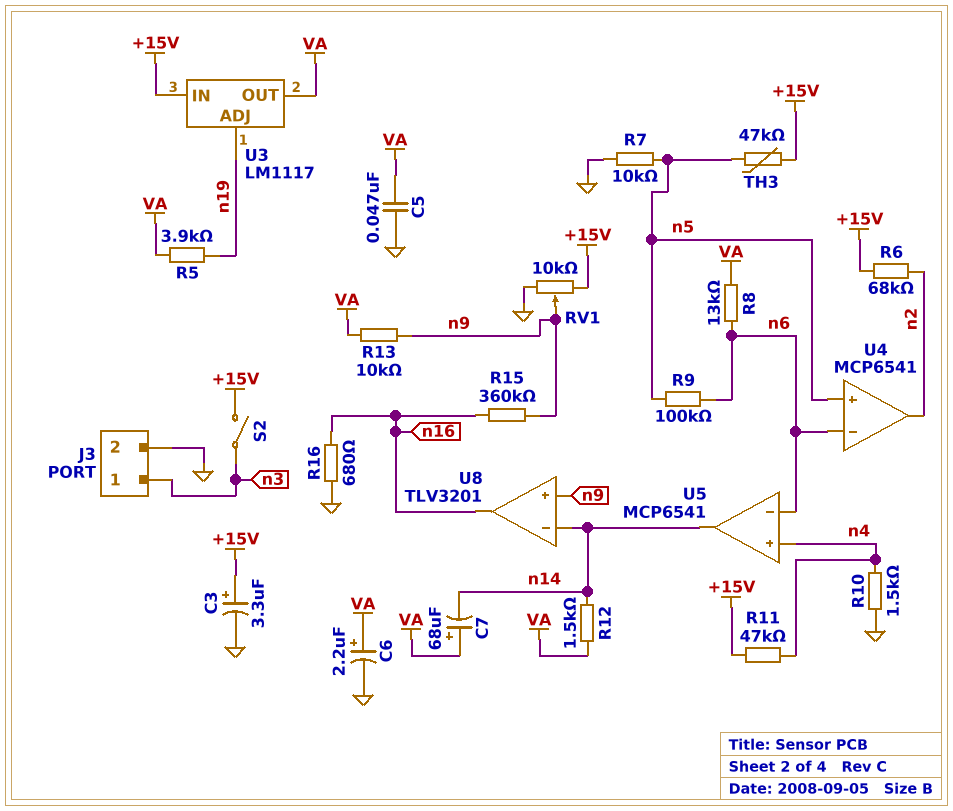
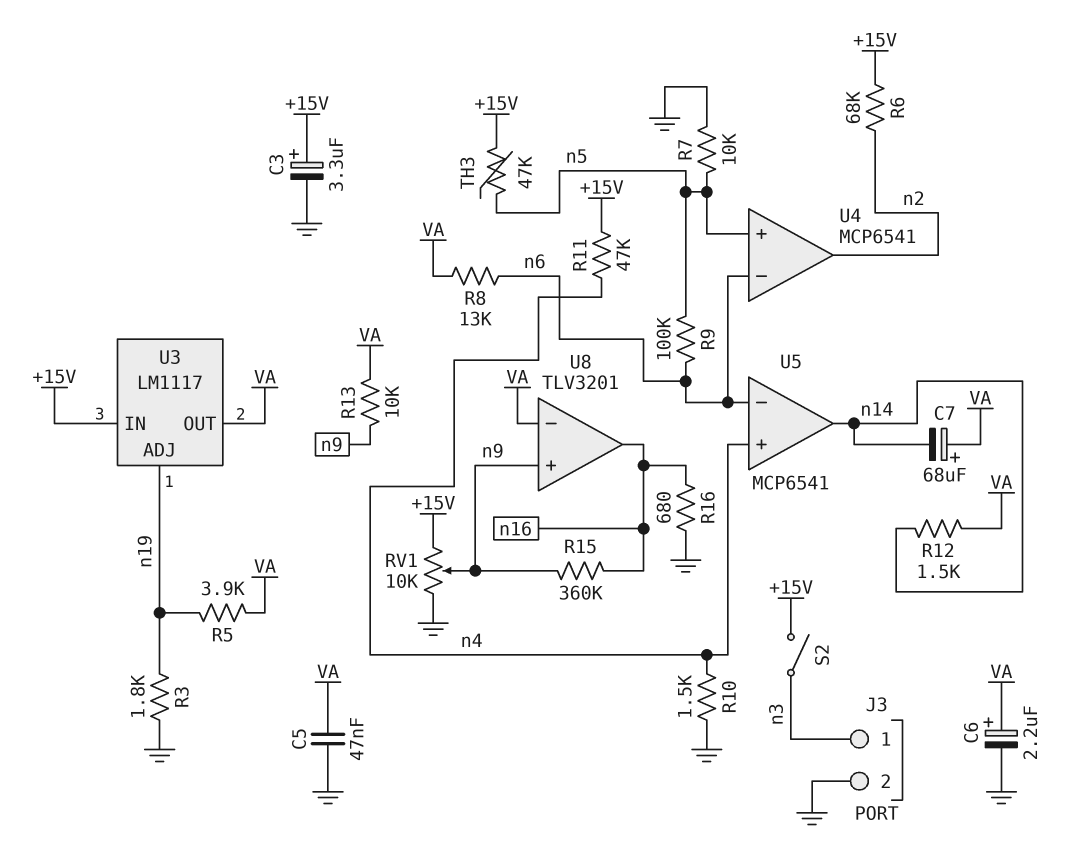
R3: none -> 1.8k (GND, n19)
U8 pin in-: n14 -> VA

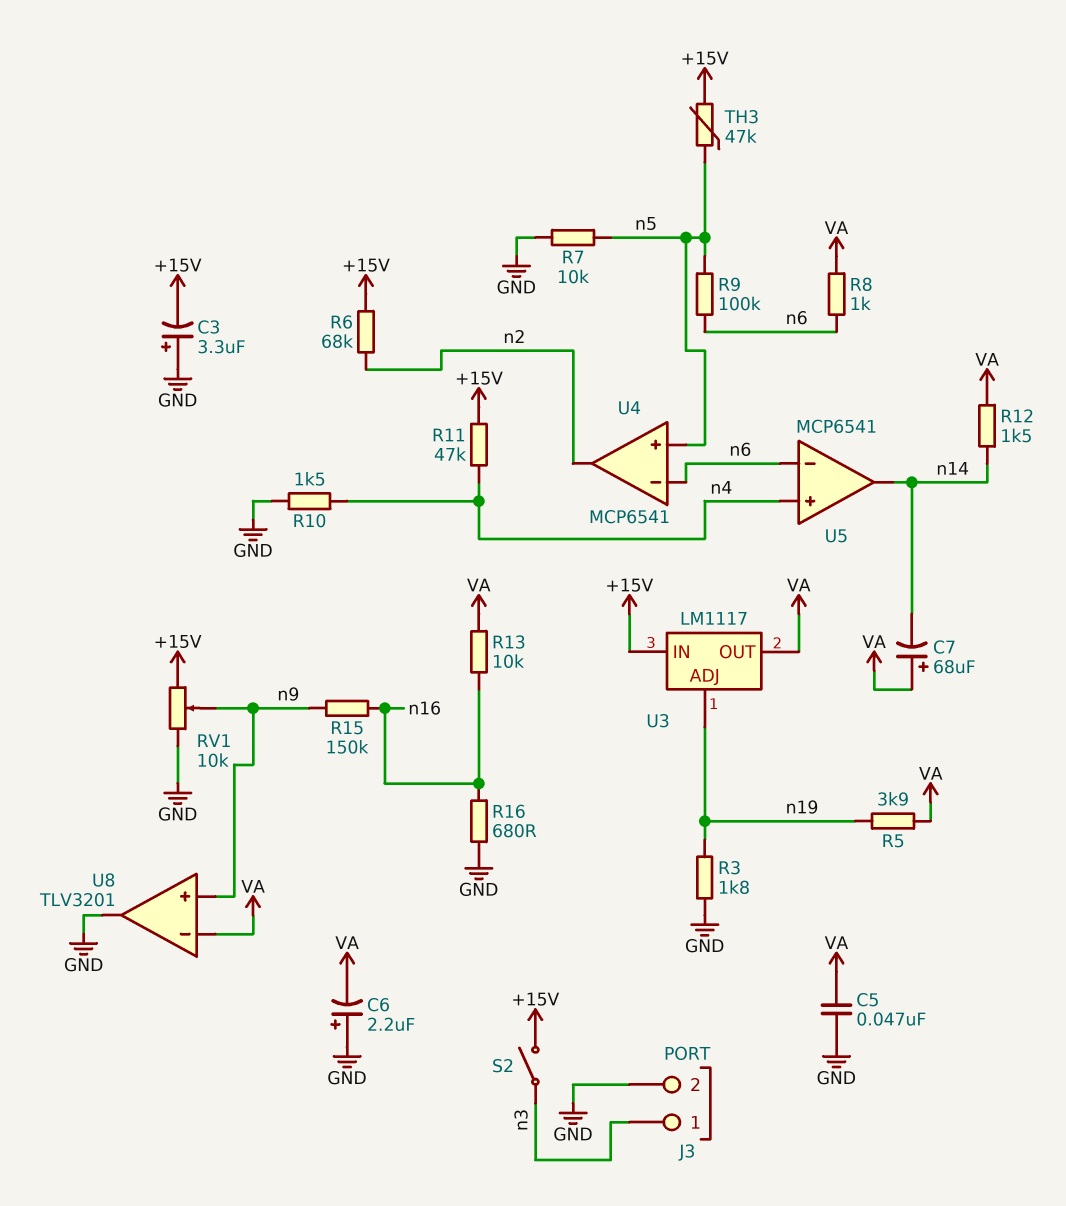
C3: 3.3uF (plus +15V, minus GND) -> 3.3uF (plus GND, minus +15V)
C6: 2.2uF (plus VA, minus GND) -> 2.2uF (plus GND, minus VA)
R8: 13k (VA, n6) -> 1k (VA, n6)
R13: 10k (VA, n9) -> 10k (VA, n16)
R15: 360k (n9, n16) -> 150k (n9, n16)
U8 pin out: n16 -> GND

